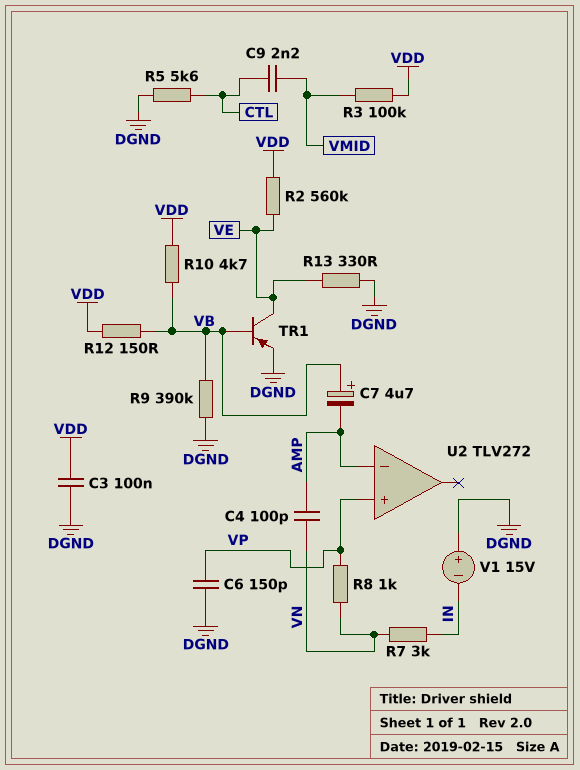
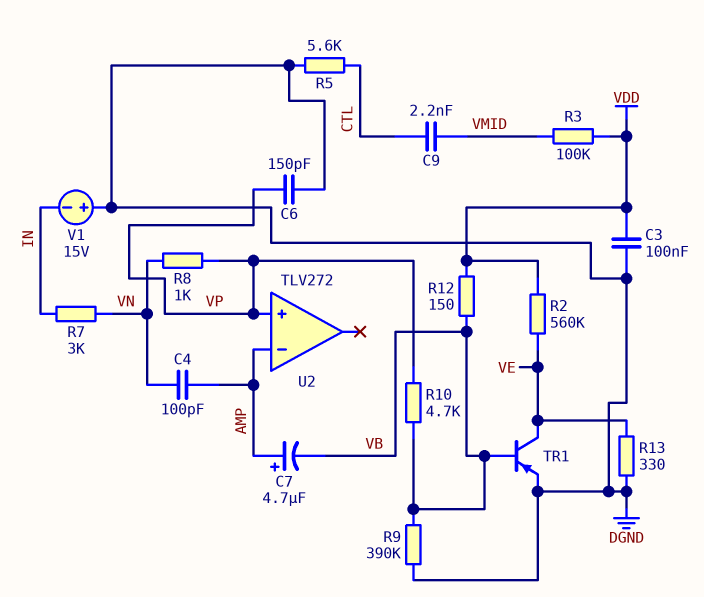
C7: 4.7uF (plus VB, minus AMP) -> 4.7uF (plus AMP, minus VB)
R10: 4.7k (VB, VDD) -> 4.7k (VB, VP)

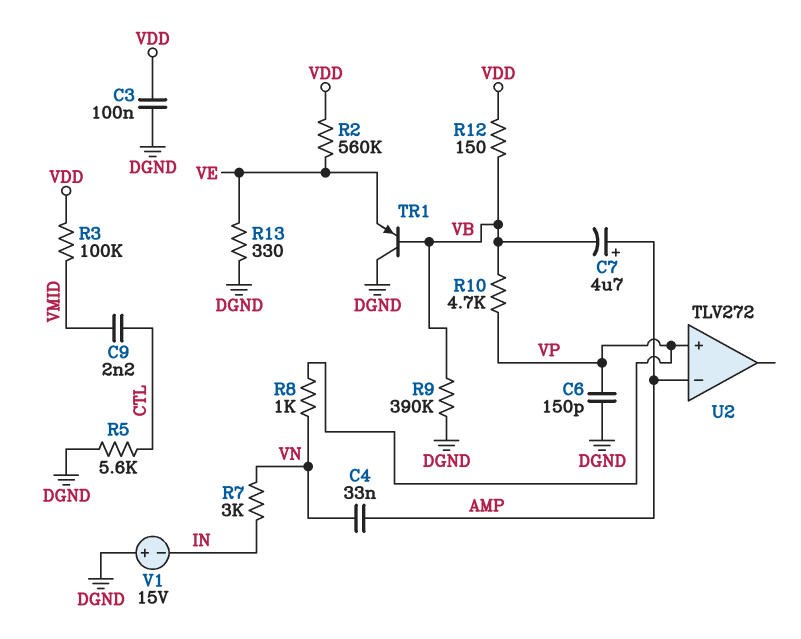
C4: 100pF (AMP, VN) -> 33nF (AMP, VN)
TR1: PNP (B VB, C VE, E DGND) -> PNP (B VB, C DGND, E VE)

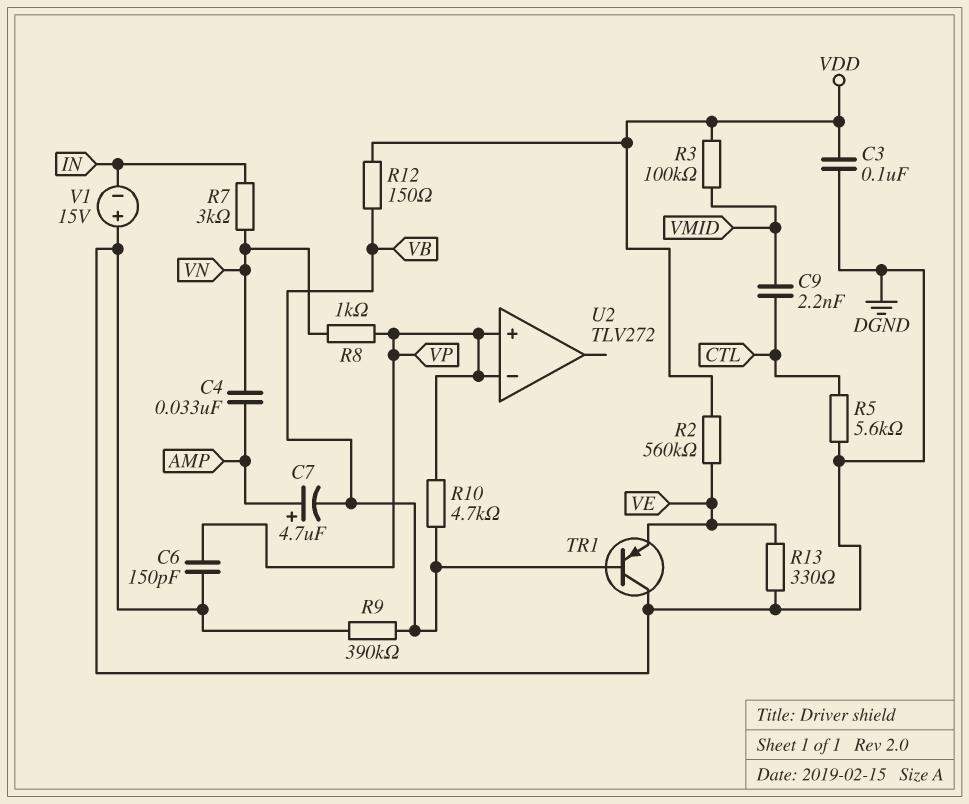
U2 pin in-: AMP -> VP

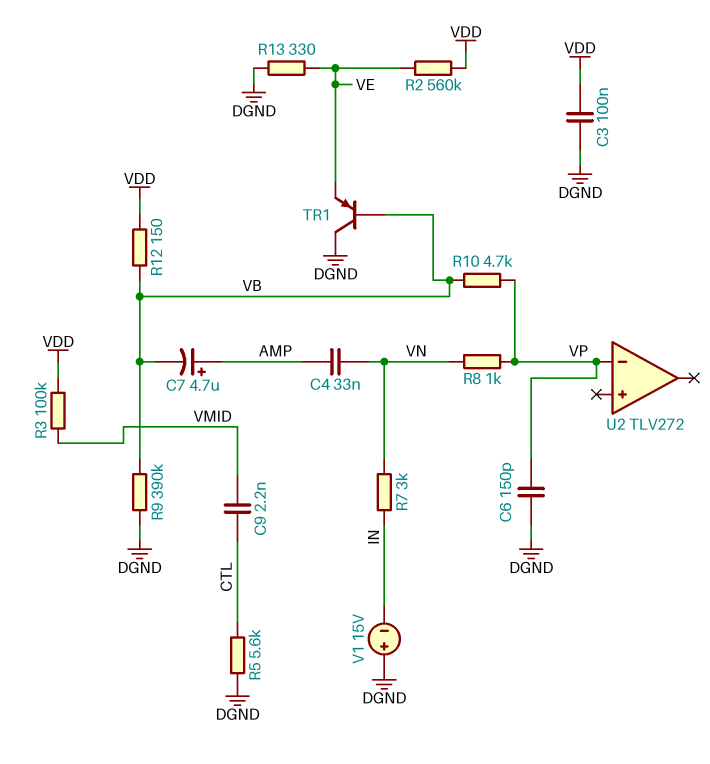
U2 pin in+: VP -> none

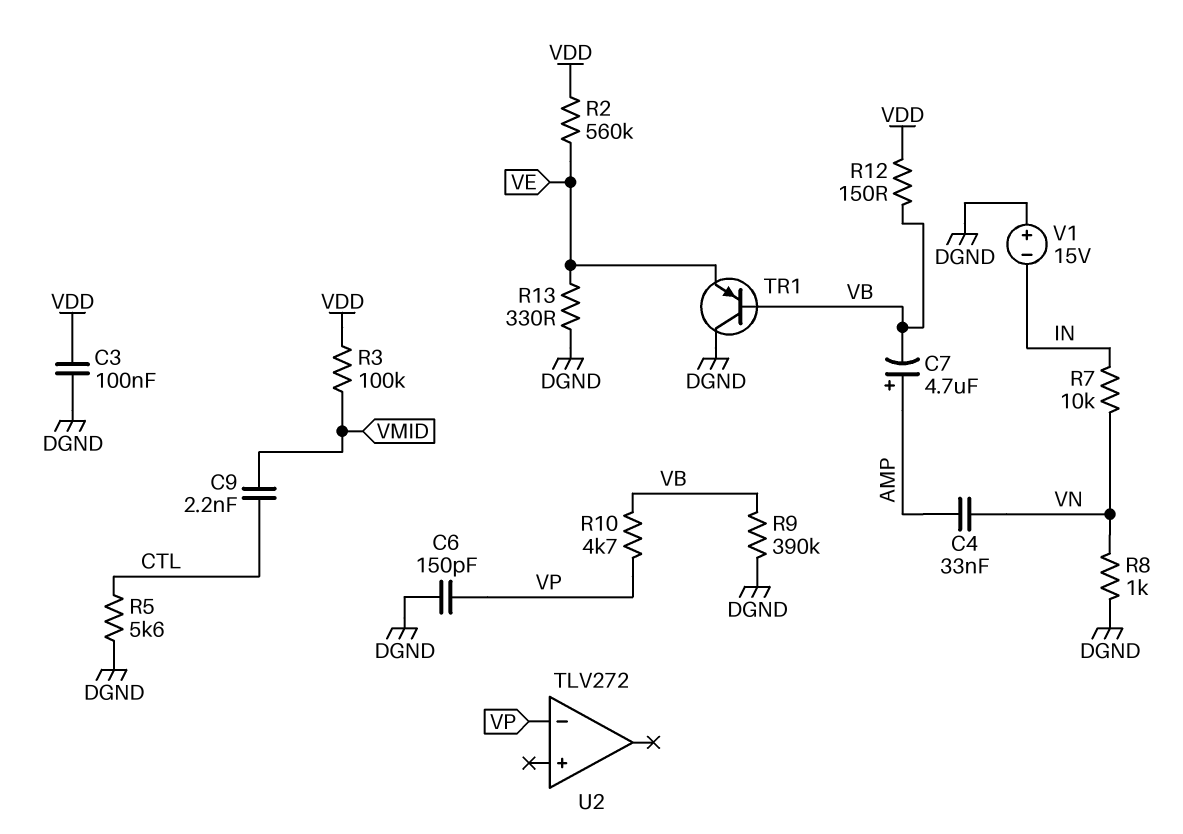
R7: 3k (IN, VN) -> 10k (IN, VN)
R8: 1k (VN, VP) -> 1k (DGND, VN)

